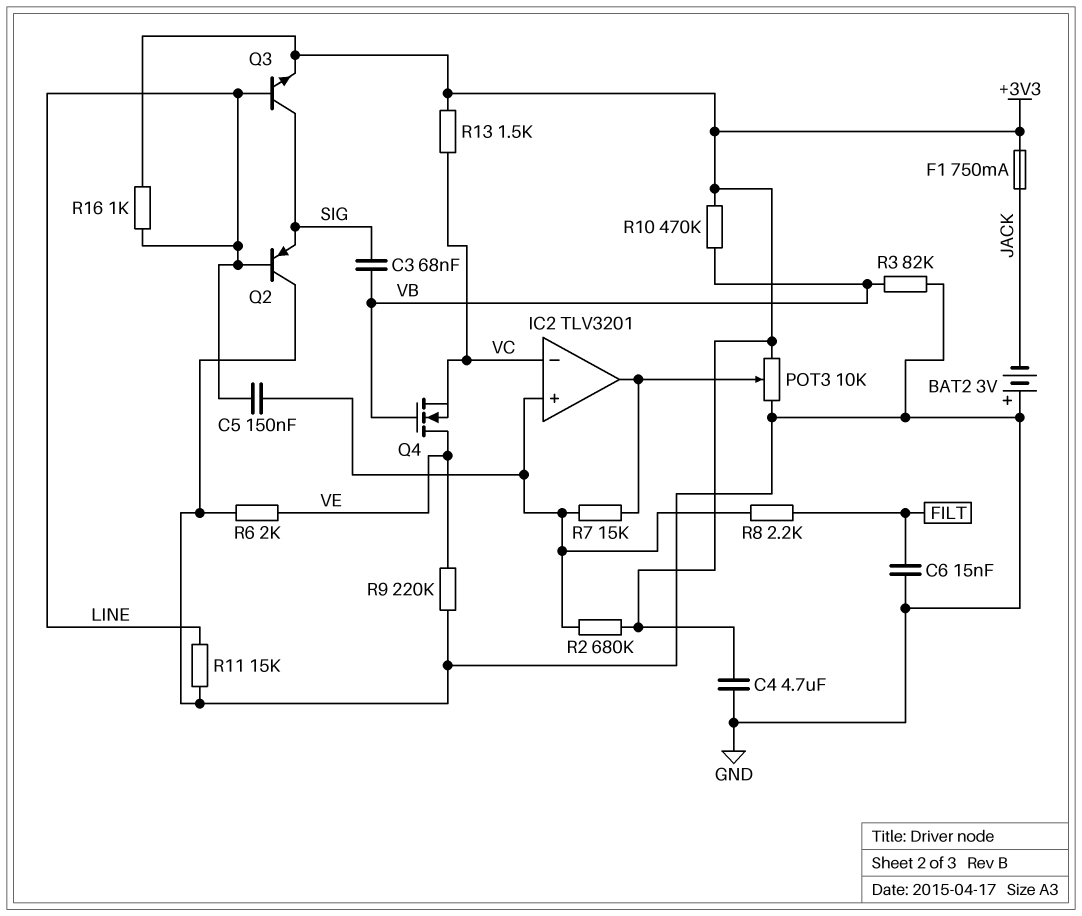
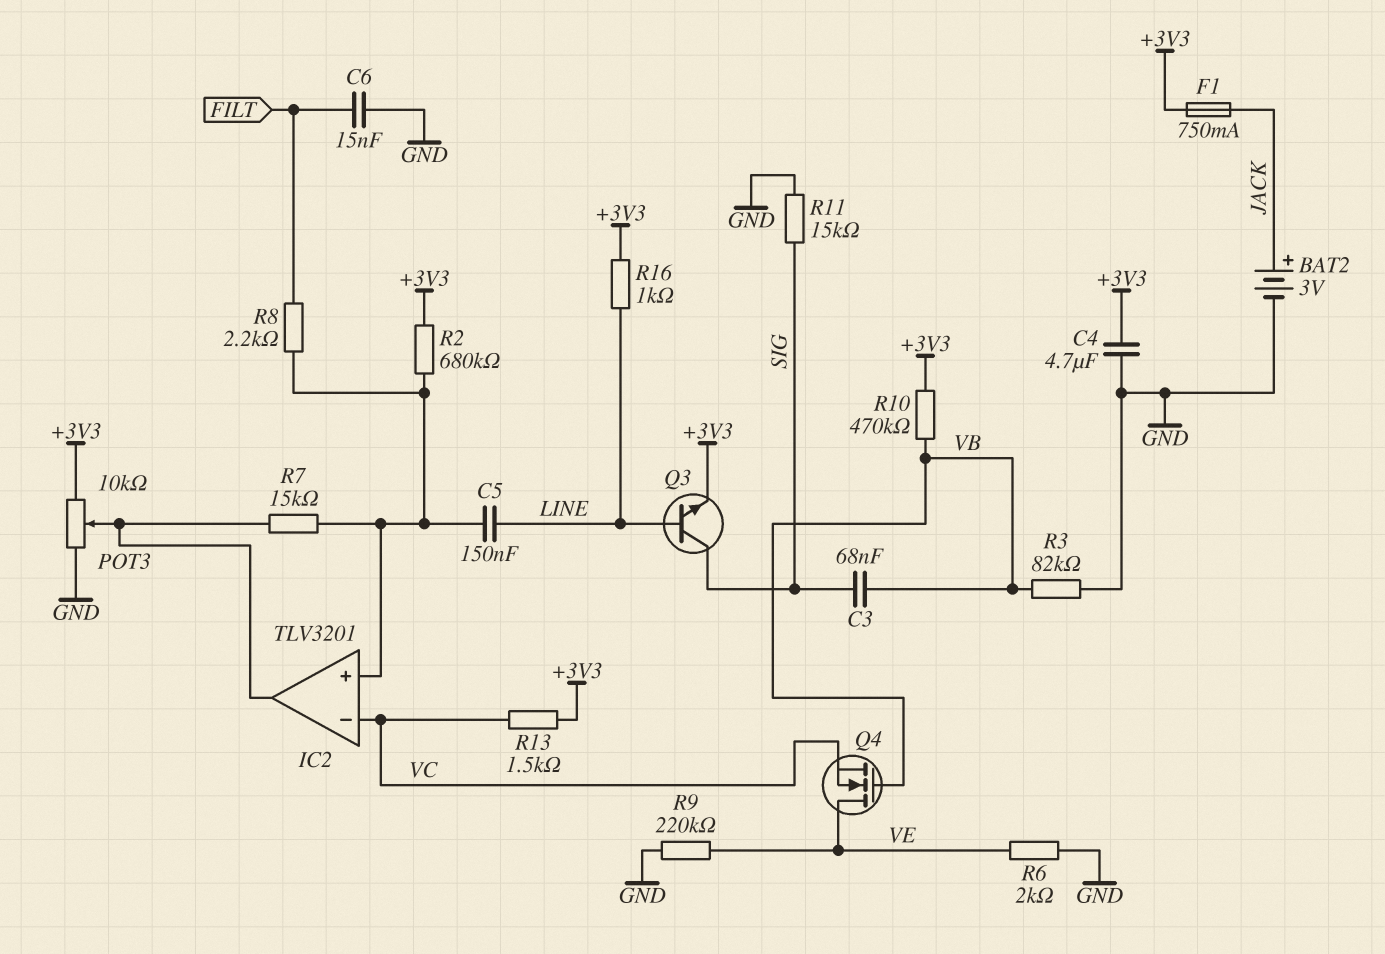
BAT2: 3V (plus GND, minus JACK) -> 3V (plus JACK, minus GND)
Q2: PNP (B LINE, C GND, E SIG) -> none
R11: 15k (GND, LINE) -> 15k (GND, SIG)

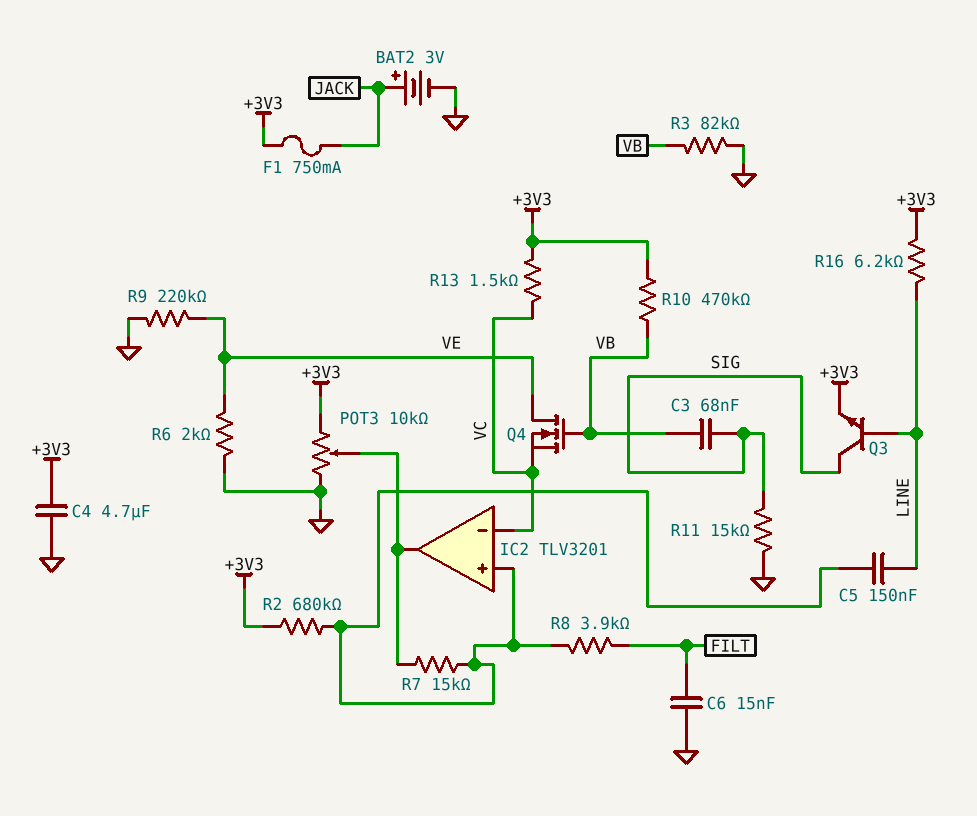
R8: 2.2k (FILT, IC2/in+) -> 3.9k (FILT, IC2/in+)
R16: 1k (+3V3, LINE) -> 6.2k (+3V3, LINE)

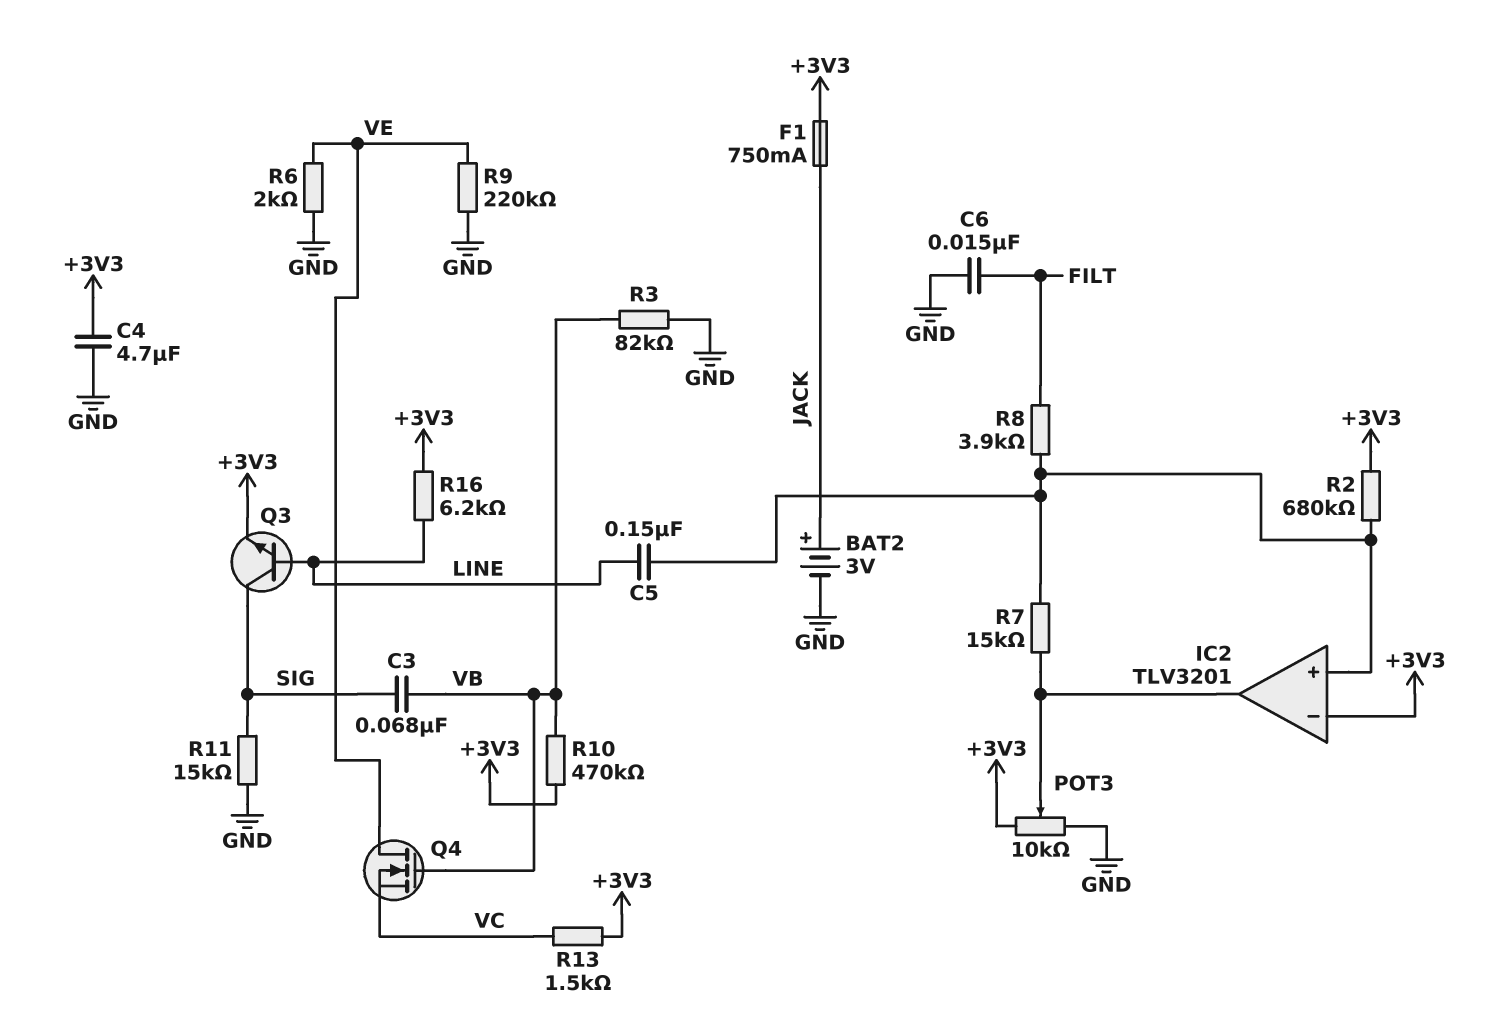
IC2 pin in-: VC -> +3V3

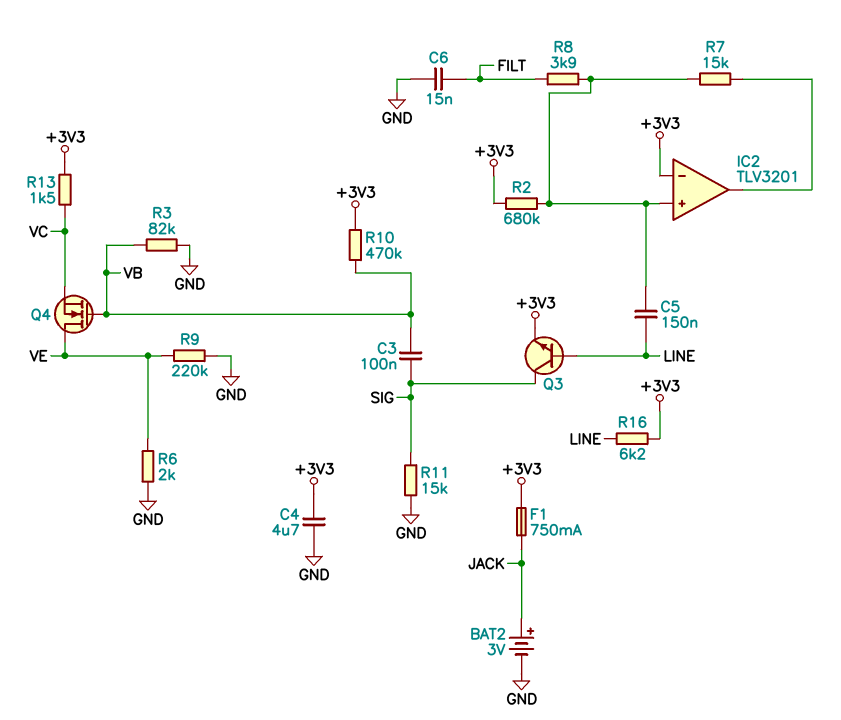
C3: 68nF (SIG, VB) -> 100nF (SIG, VB)
POT3: 10k (+3V3, GND, wiper IC2/out) -> none

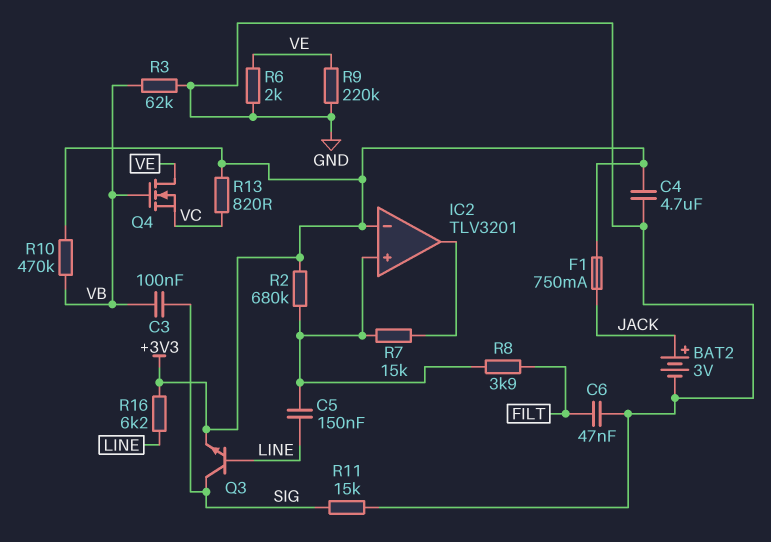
C6: 15nF (FILT, GND) -> 47nF (FILT, GND)
R3: 82k (GND, VB) -> 62k (GND, VB)
R13: 1.5k (+3V3, VC) -> 820 (+3V3, VC)

